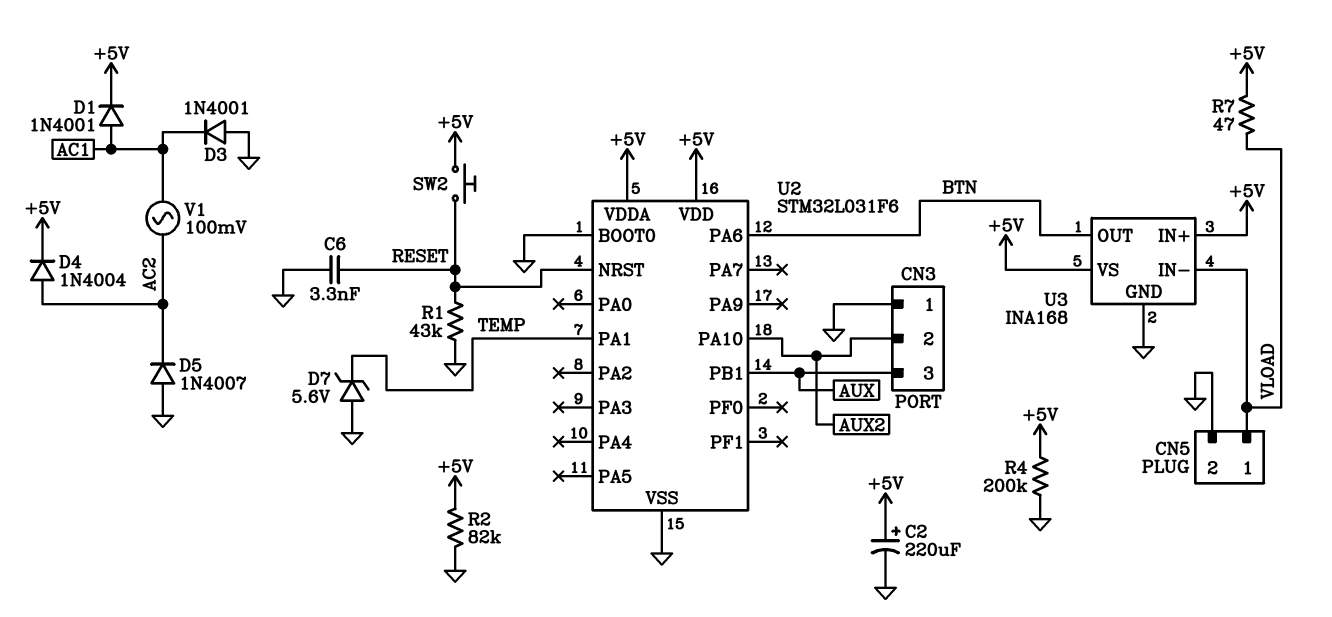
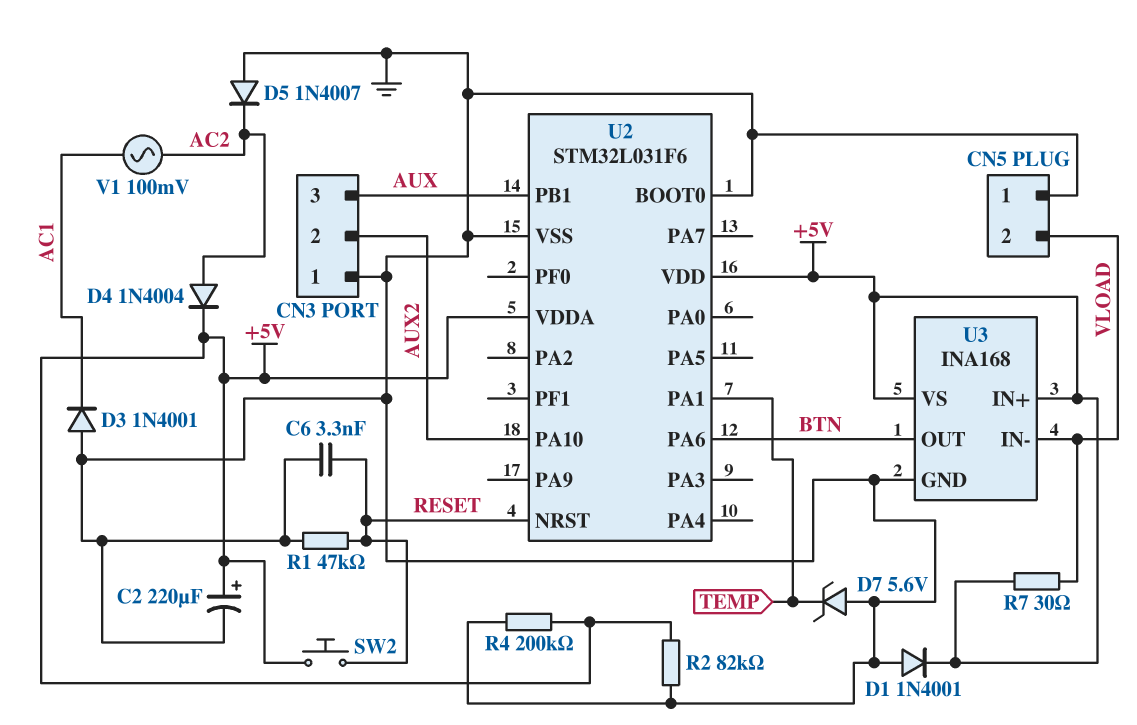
CN5 pin 1: VLOAD -> GND
CN5 pin 2: GND -> VLOAD
D1: diode 1N4001 (A AC1, K +5V) -> diode 1N4001 (A GND, K +5V)
R1: 43k (GND, RESET) -> 47k (GND, RESET)
R7: 47 (+5V, VLOAD) -> 30 (+5V, VLOAD)

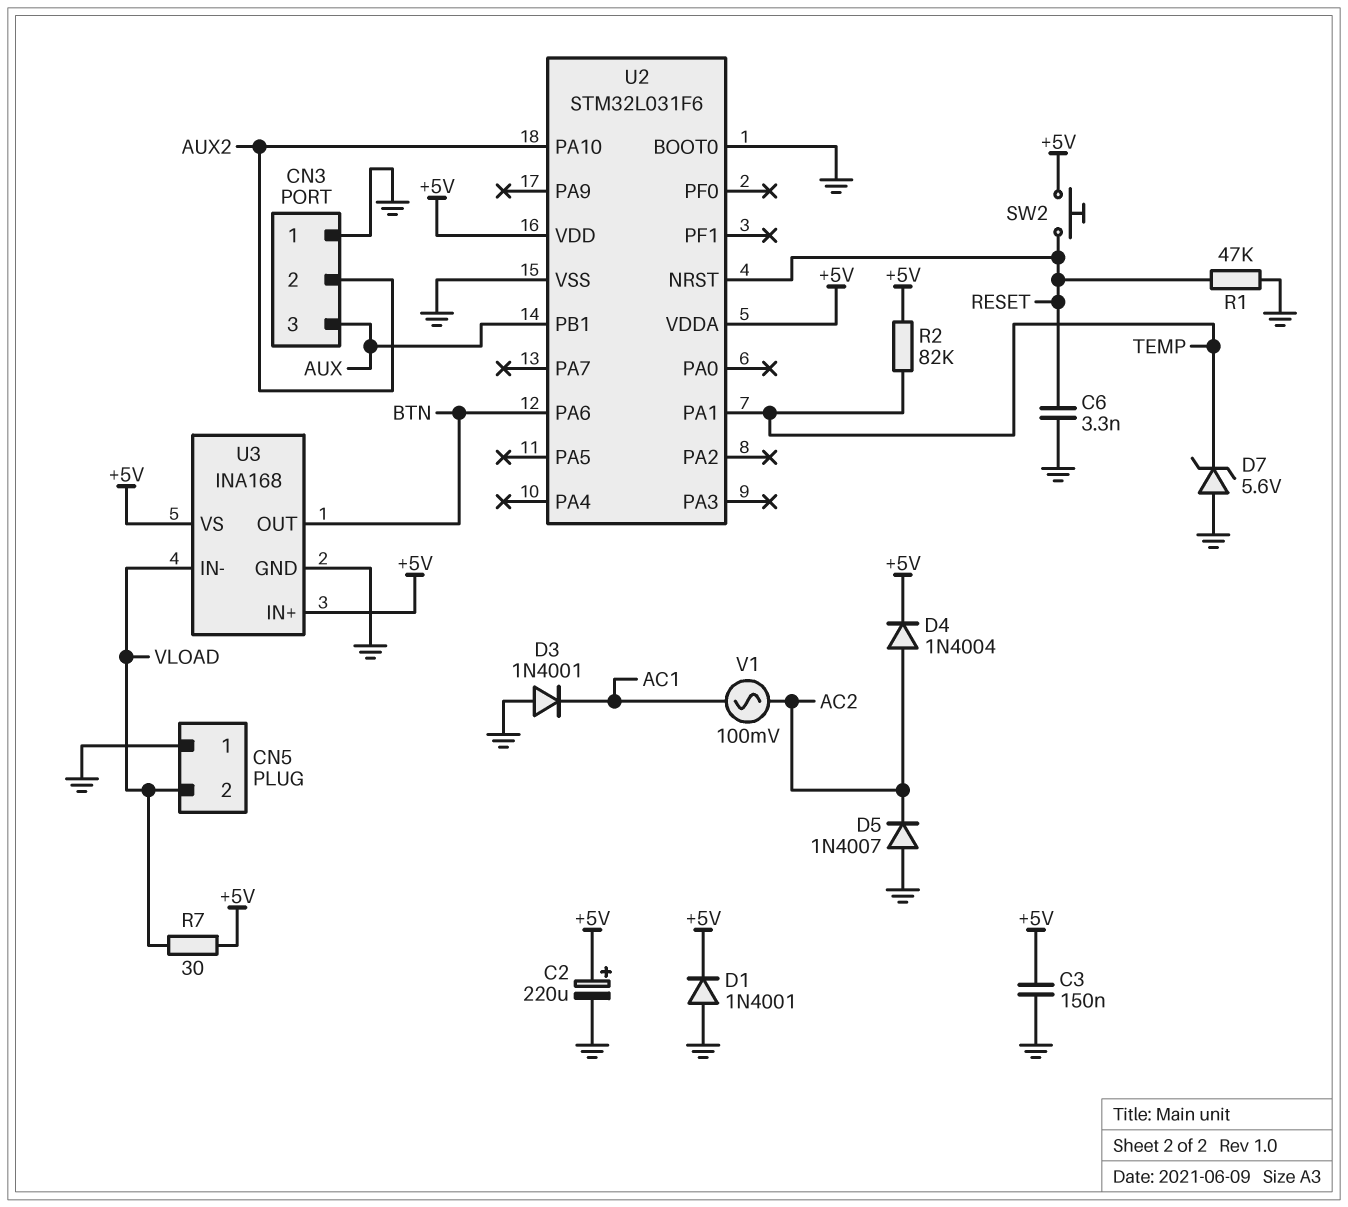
C3: none -> 150nF (+5V, GND)
R2: 82k (+5V, GND) -> 82k (+5V, TEMP)
R4: 200k (+5V, GND) -> none

